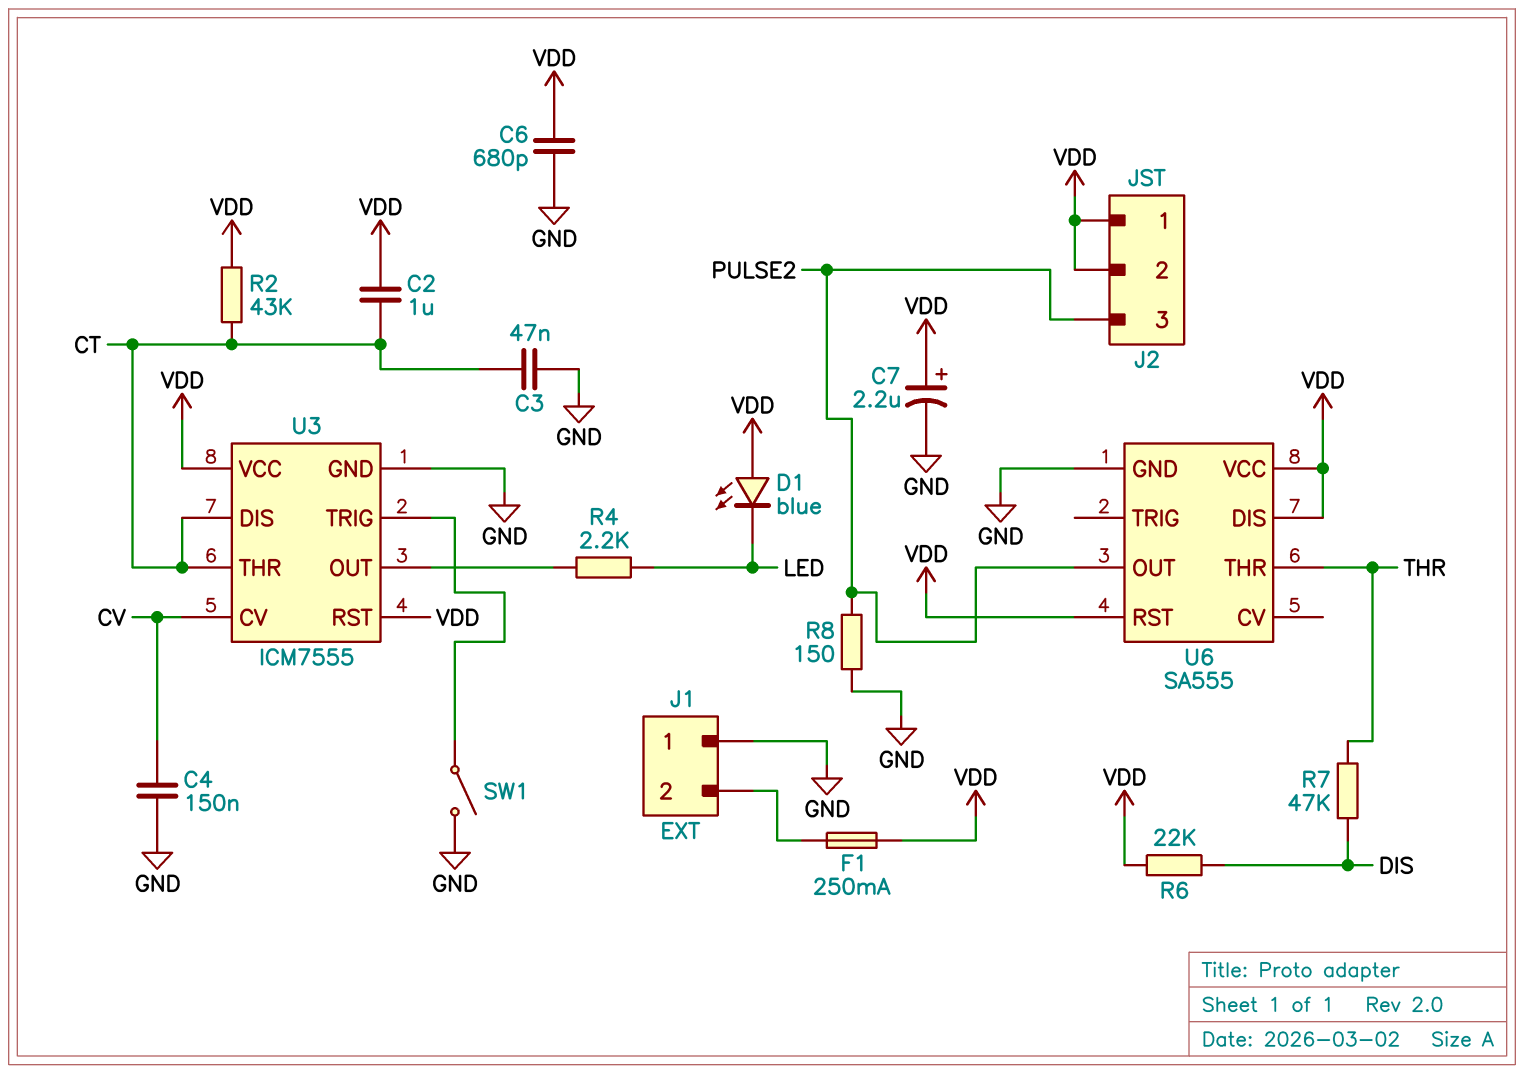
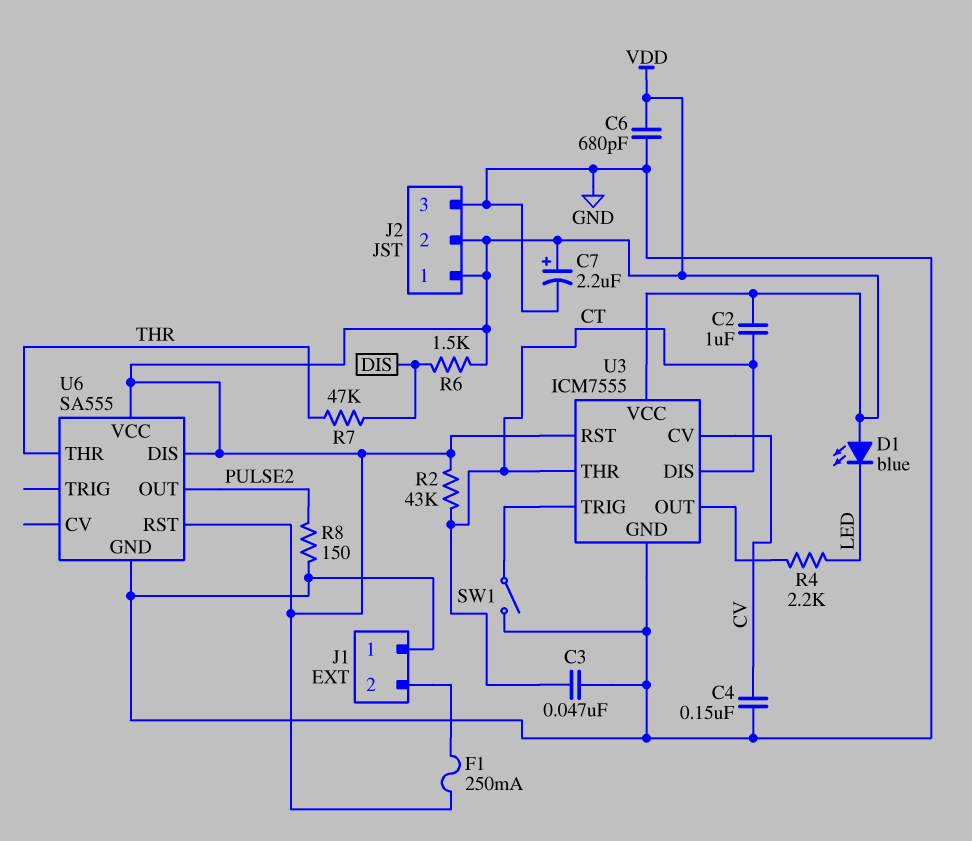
J2 pin 3: PULSE2 -> GND
R6: 22k (DIS, VDD) -> 1.5k (DIS, VDD)

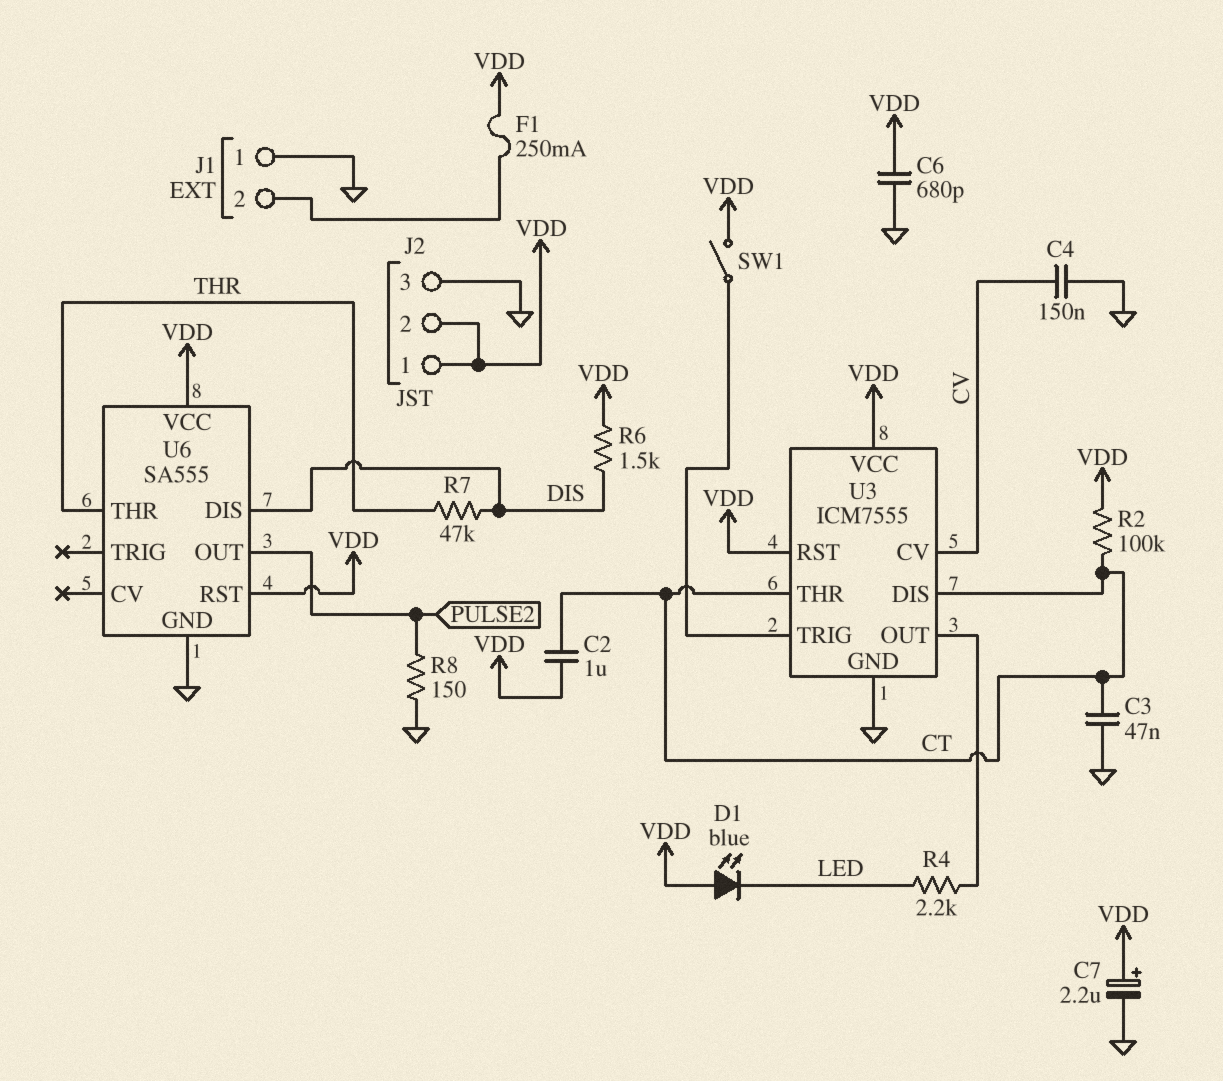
R2: 43k (CT, VDD) -> 100k (CT, VDD)
SW1: switch (GND, U3/TRIG) -> switch (U3/TRIG, VDD)
U6 pin DIS: VDD -> DIS

